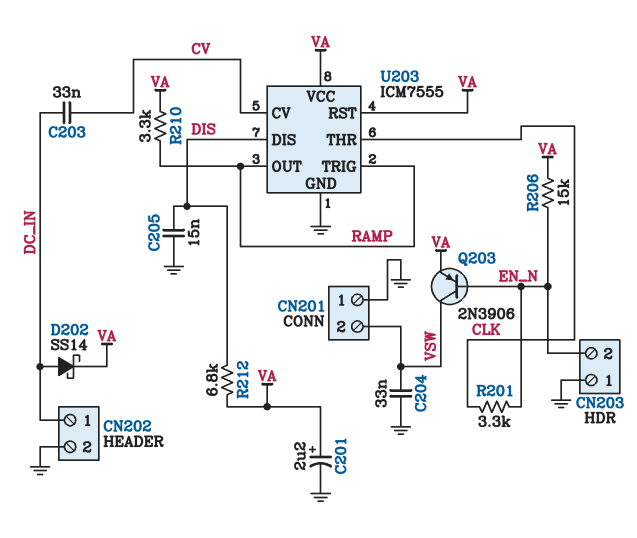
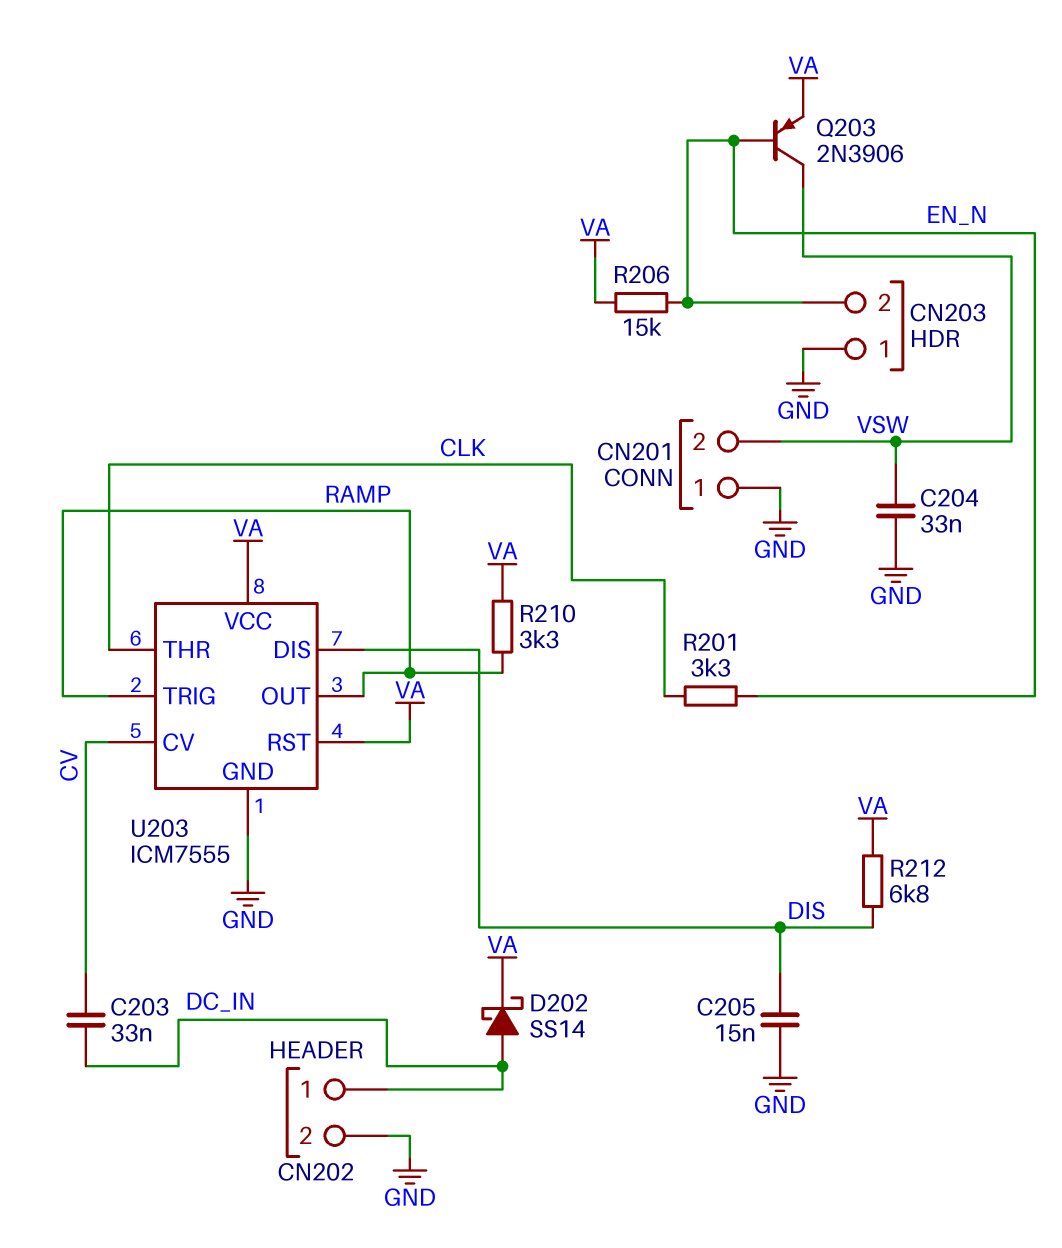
C201: 2.2uF (plus VA, minus GND) -> none

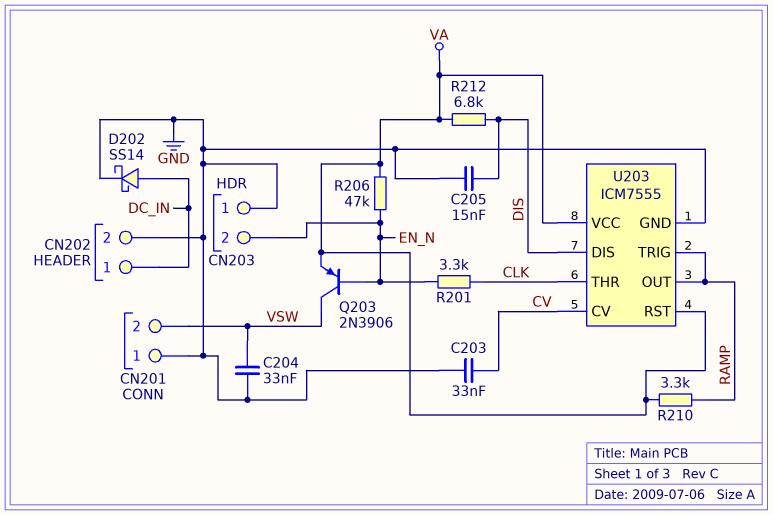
C203: 33nF (CV, DC_IN) -> 33nF (CV, GND)
D202: schottky SS14 (A DC_IN, K VA) -> schottky SS14 (A DC_IN, K GND)
R206: 15k (EN_N, VA) -> 47k (EN_N, VA)

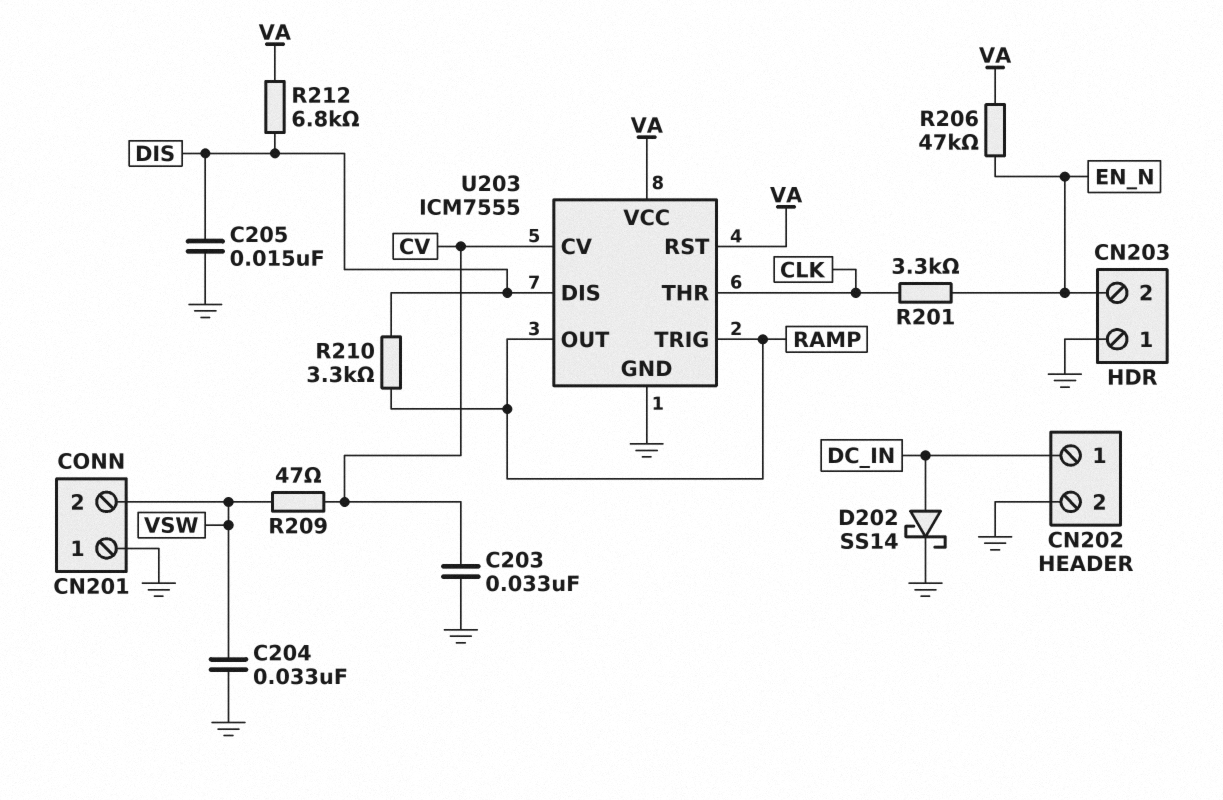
Q203: PNP 2N3906 (B EN_N, C VSW, E VA) -> none
R209: none -> 47 (CV, VSW)
R210: 3.3k (RAMP, VA) -> 3.3k (DIS, RAMP)

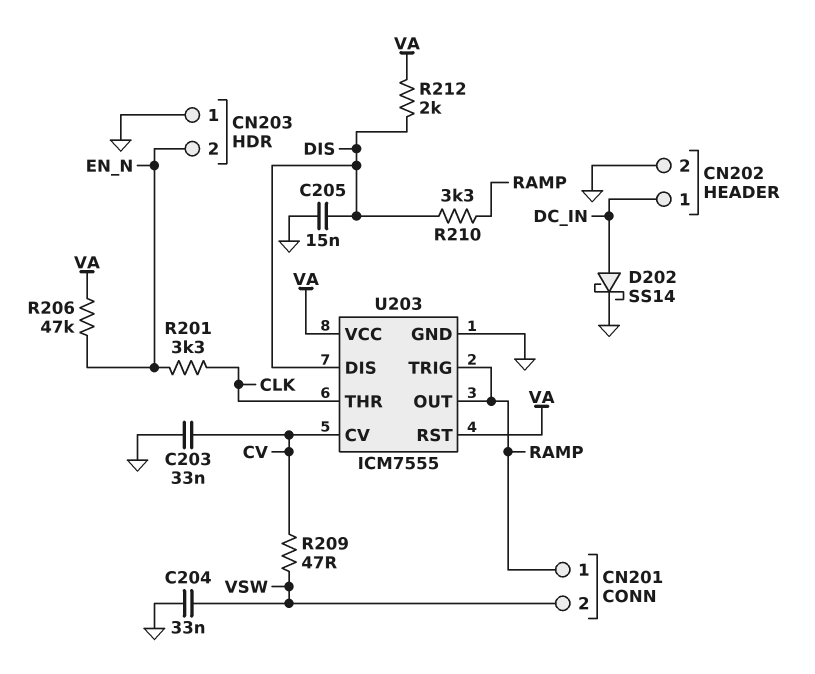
CN201 pin 1: GND -> RAMP
R212: 6.8k (DIS, VA) -> 2k (DIS, VA)

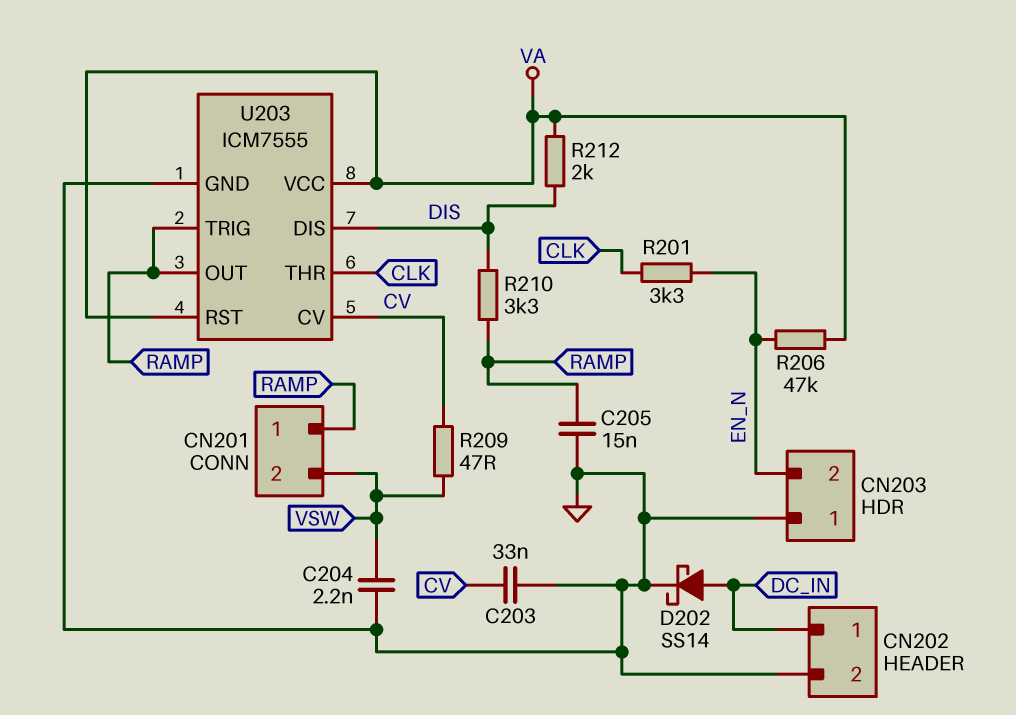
C204: 33nF (GND, VSW) -> 2.2nF (GND, VSW)
C205: 15nF (DIS, GND) -> 15nF (GND, RAMP)

